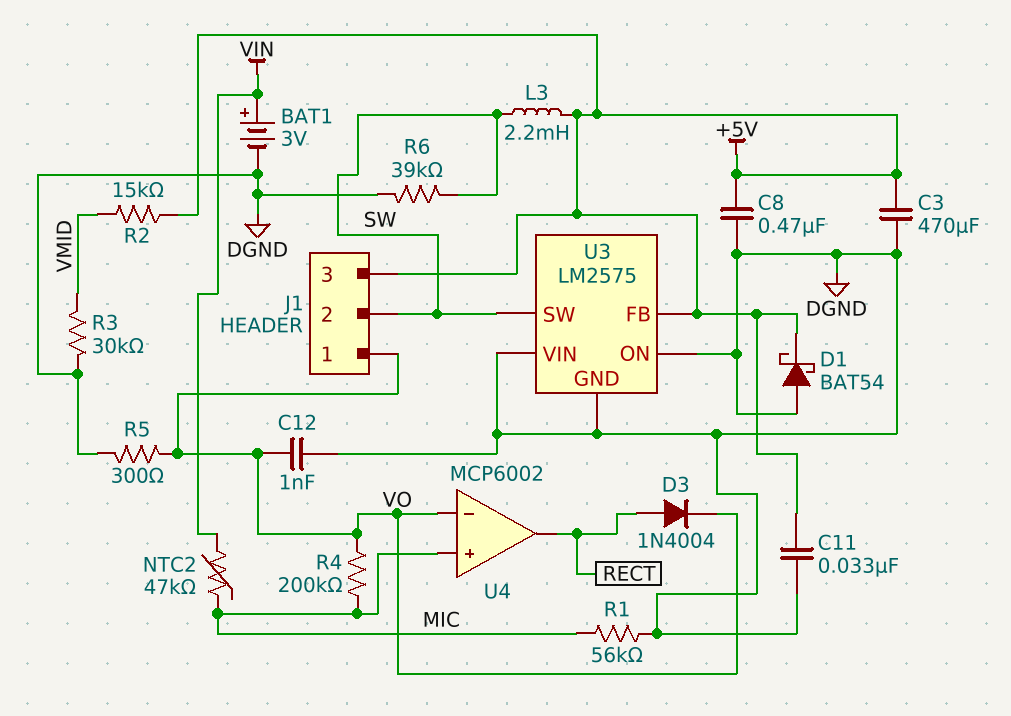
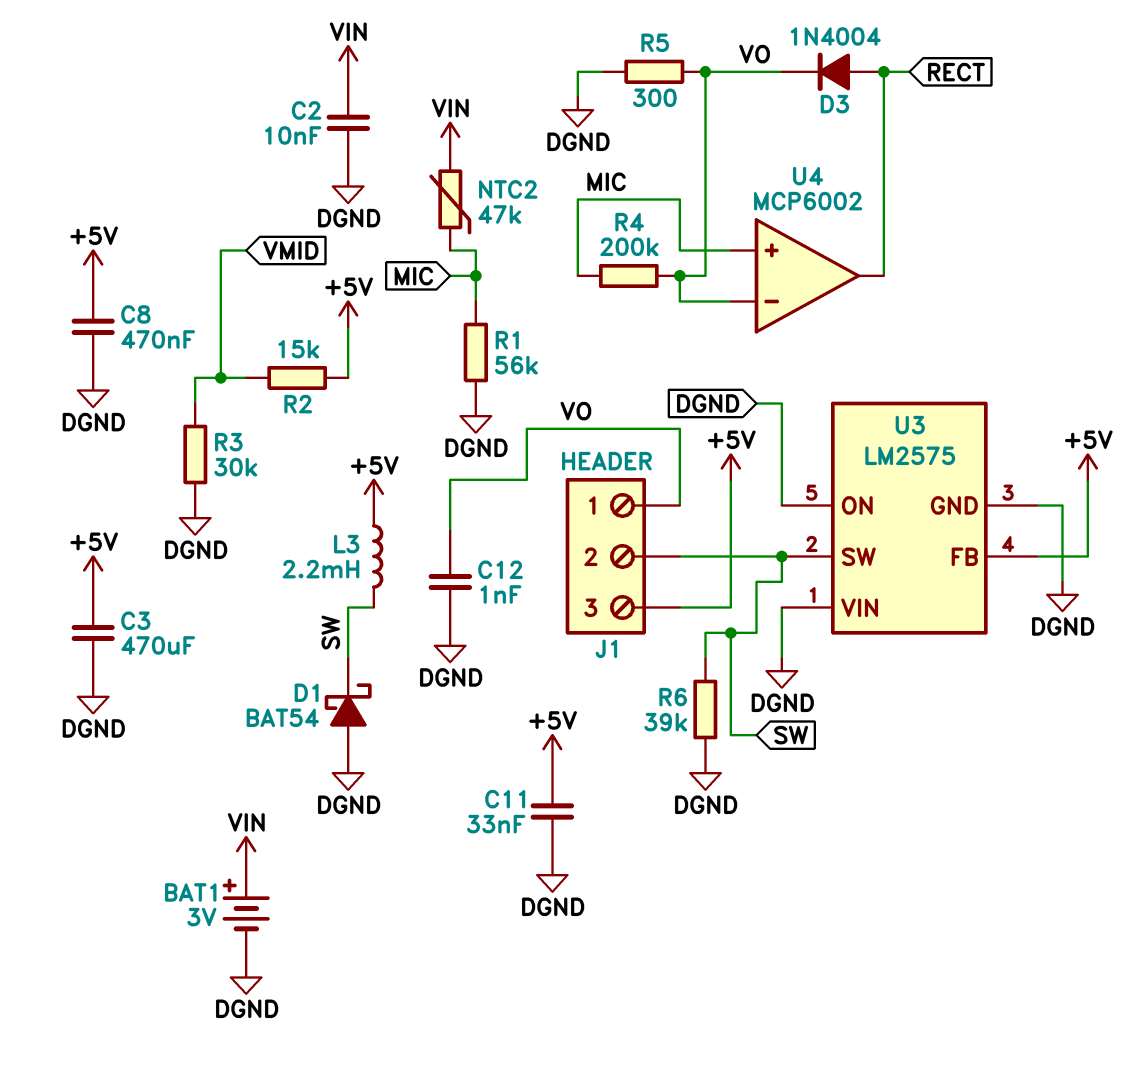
C2: none -> 10nF (DGND, VIN)
D1: schottky BAT54 (A DGND, K +5V) -> schottky BAT54 (A DGND, K SW)

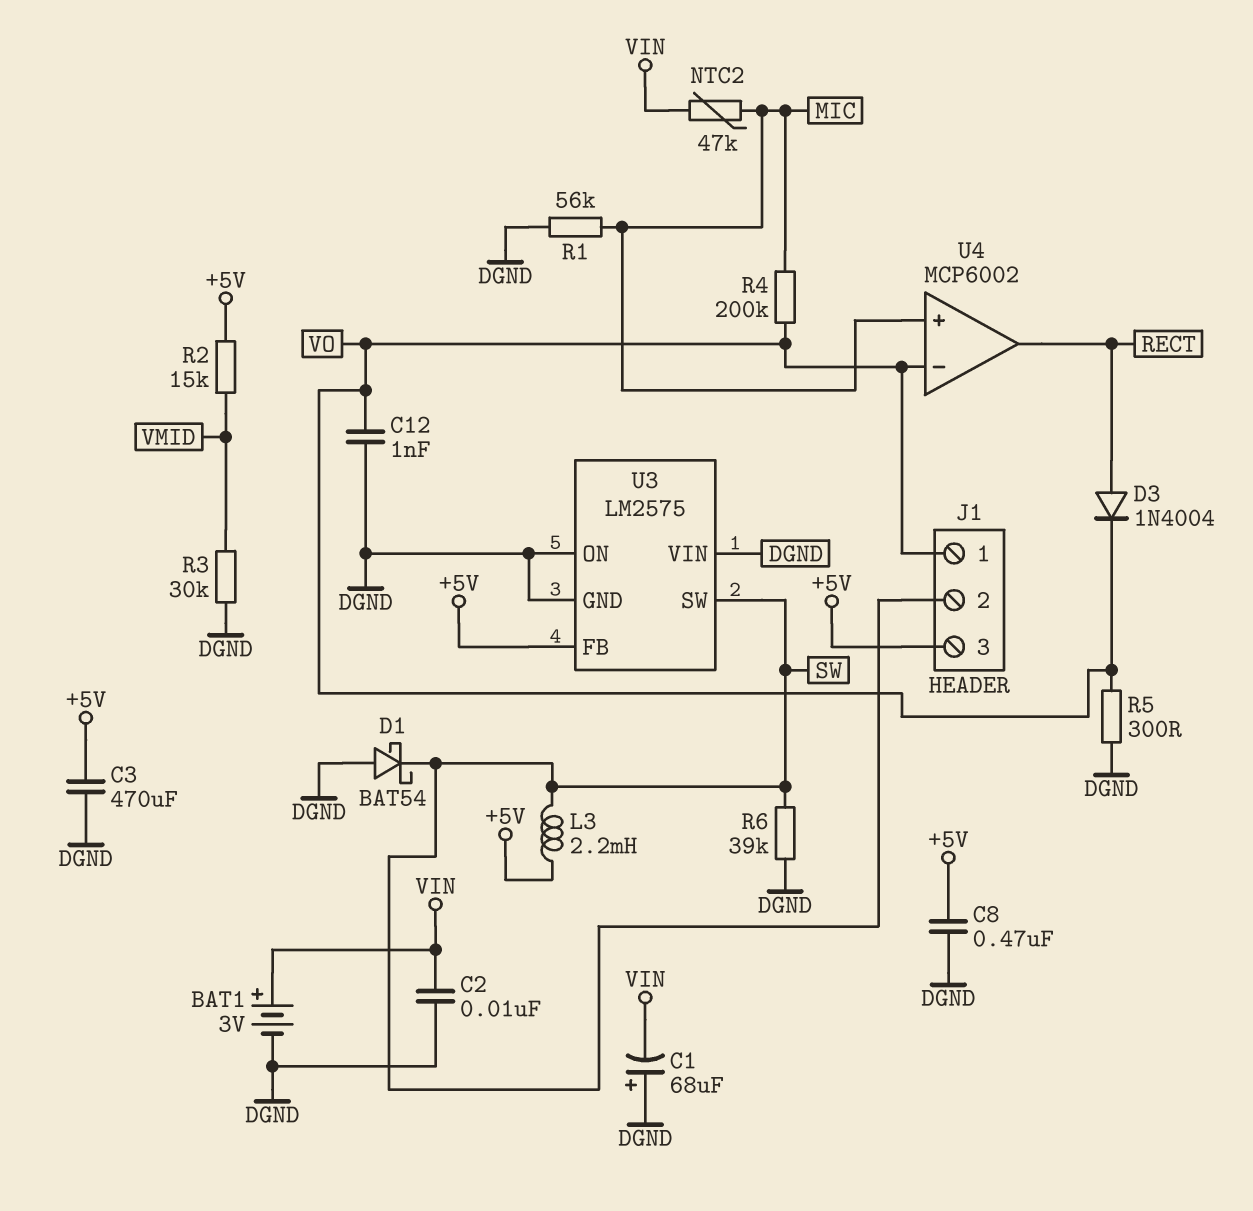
C1: none -> 68uF (plus DGND, minus VIN)
C11: 33nF (+5V, DGND) -> none

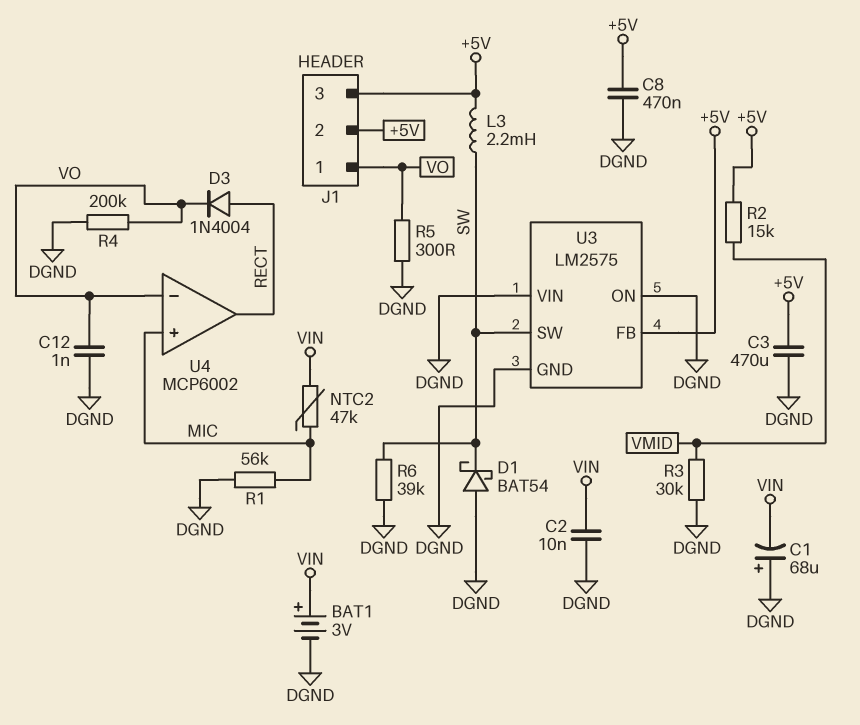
J1 pin 2: SW -> +5V
R4: 200k (MIC, VO) -> 200k (DGND, VO)

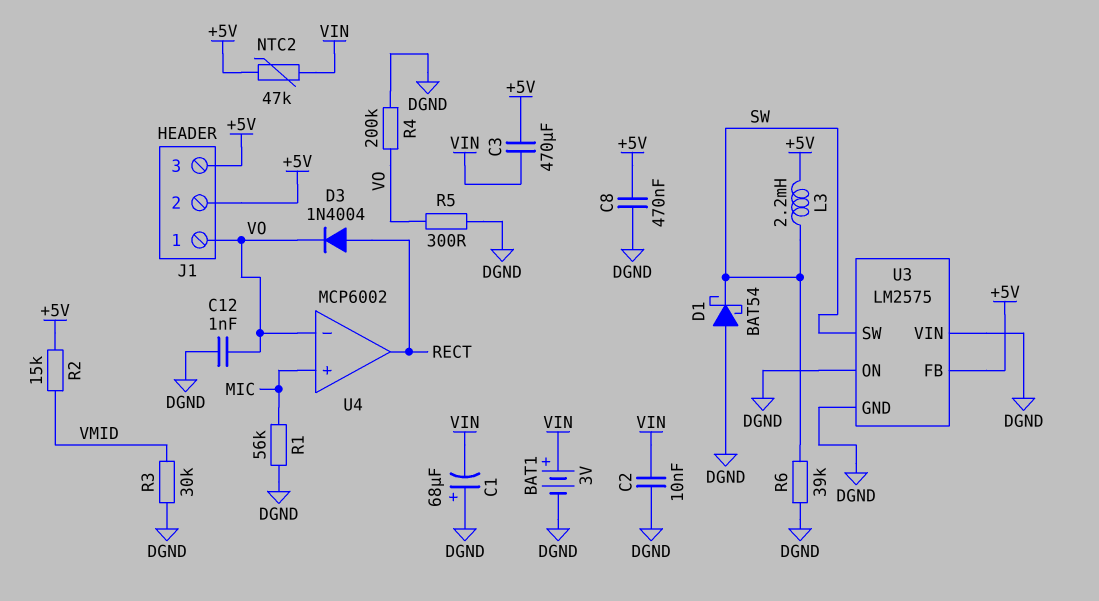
C3: 470uF (+5V, DGND) -> 470uF (+5V, VIN)
NTC2: 47k (MIC, VIN) -> 47k (+5V, VIN)

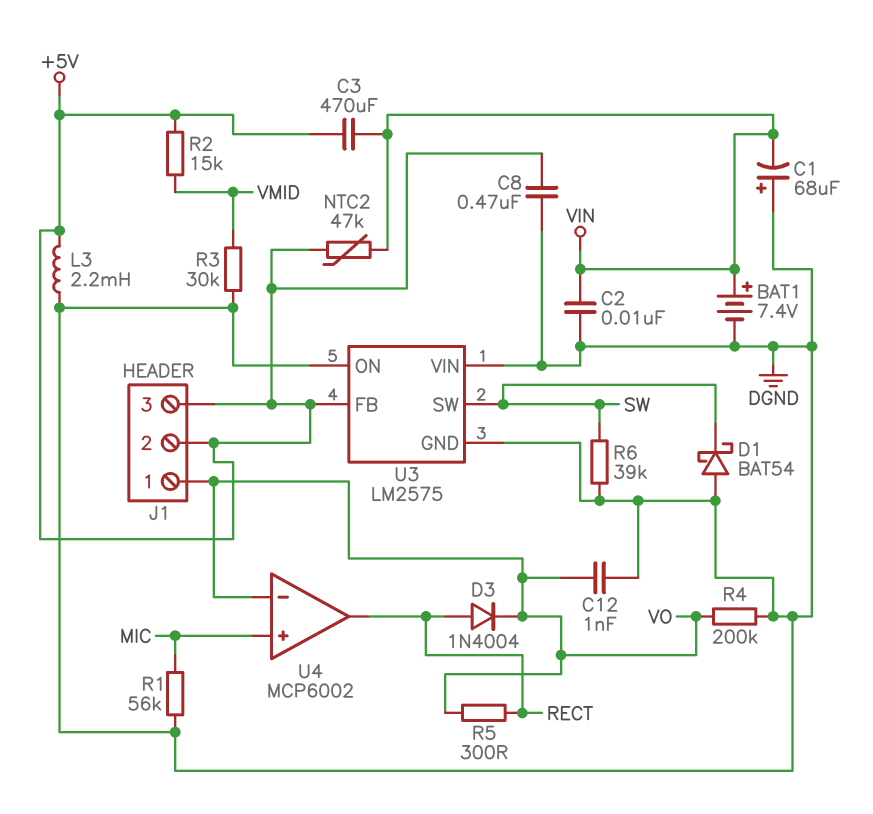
BAT1: 3V (plus VIN, minus DGND) -> 7.4V (plus VIN, minus DGND)
L3: 2.2mH (+5V, SW) -> 2.2mH (+5V, DGND)
R5: 300 (DGND, VO) -> 300 (RECT, VO)

